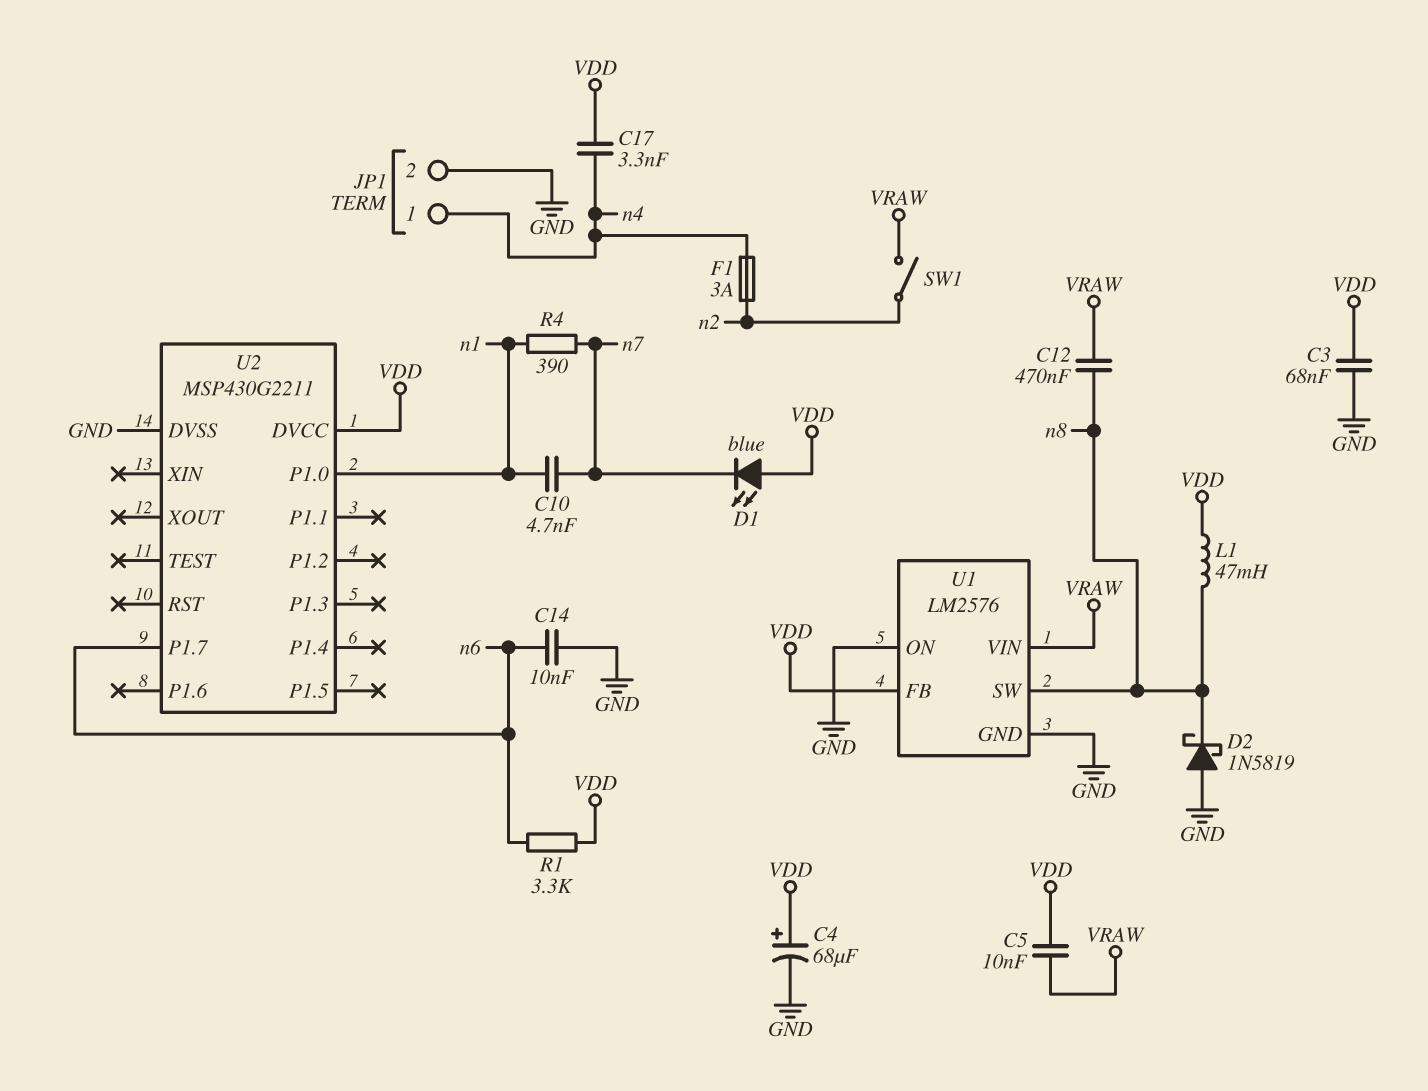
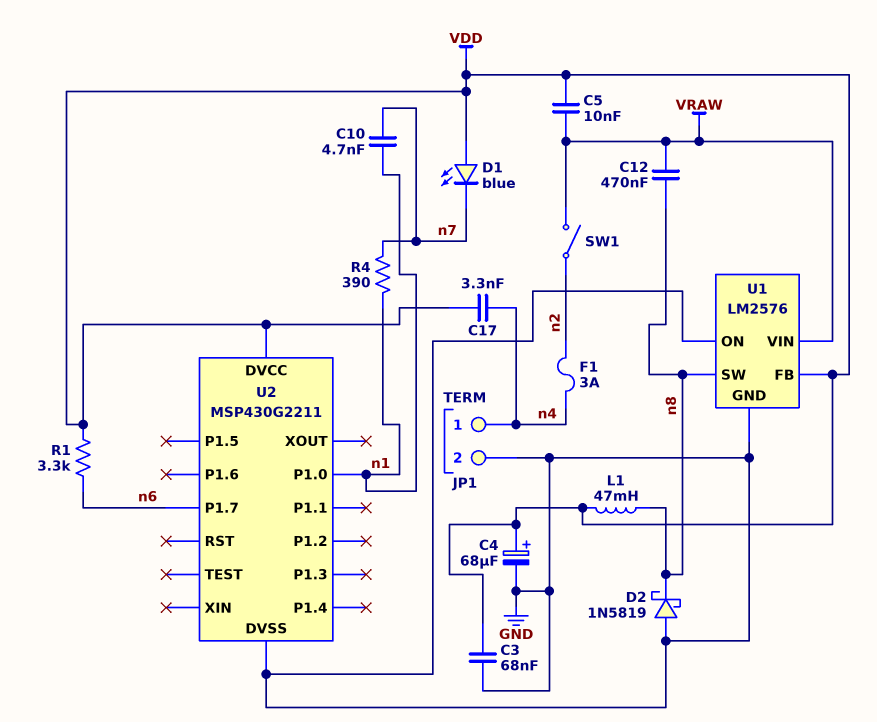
C14: 10nF (GND, n6) -> none

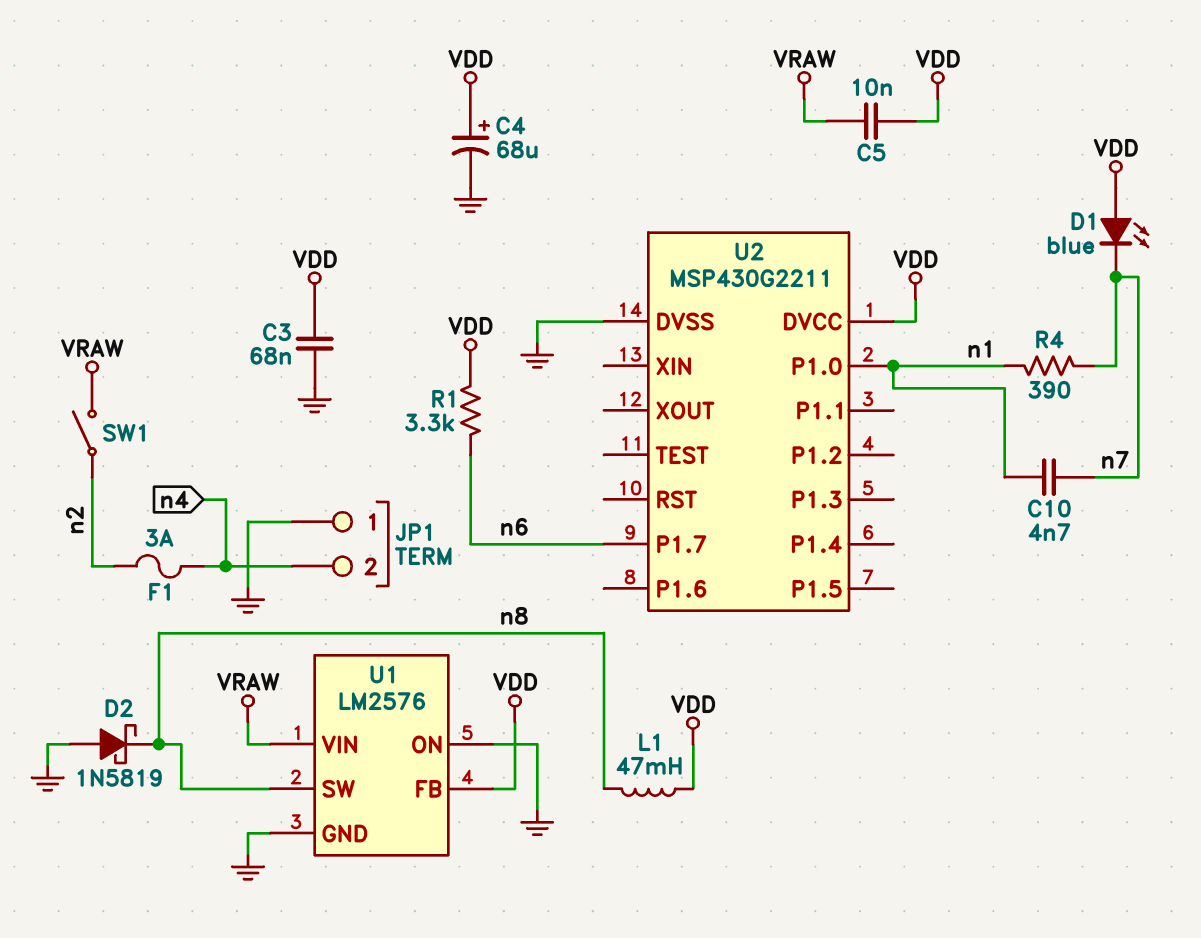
C12: 470nF (VRAW, n8) -> none
C17: 3.3nF (VDD, n4) -> none
JP1 pin 1: n4 -> GND
JP1 pin 2: GND -> n4

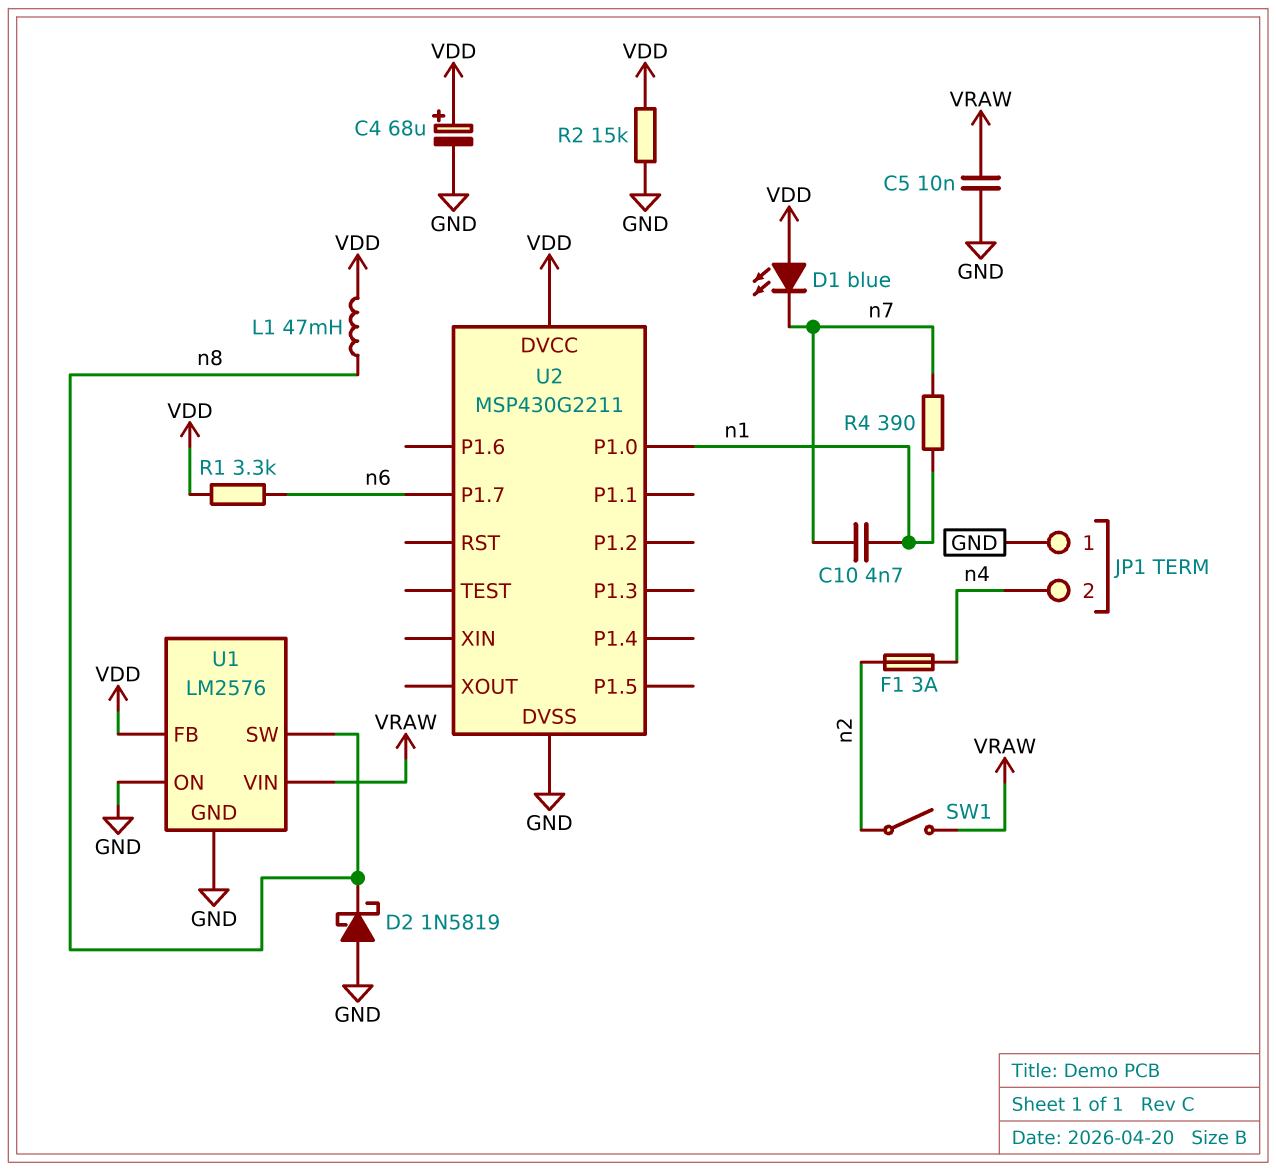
C3: 68nF (GND, VDD) -> none
C5: 10nF (VDD, VRAW) -> 10nF (GND, VRAW)
R2: none -> 15k (GND, VDD)

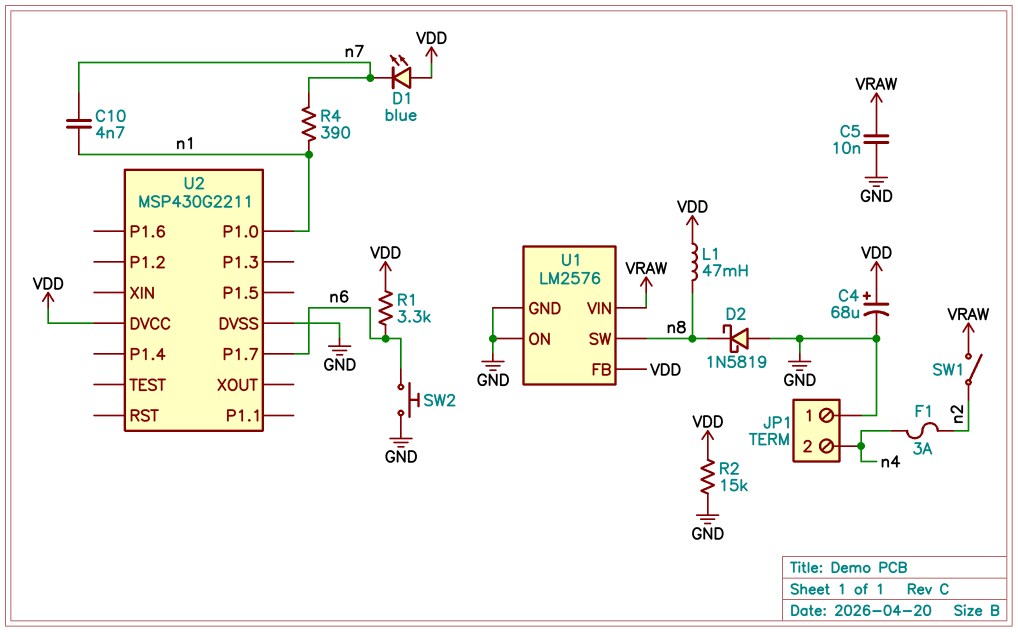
SW2: none -> button (GND, n6)

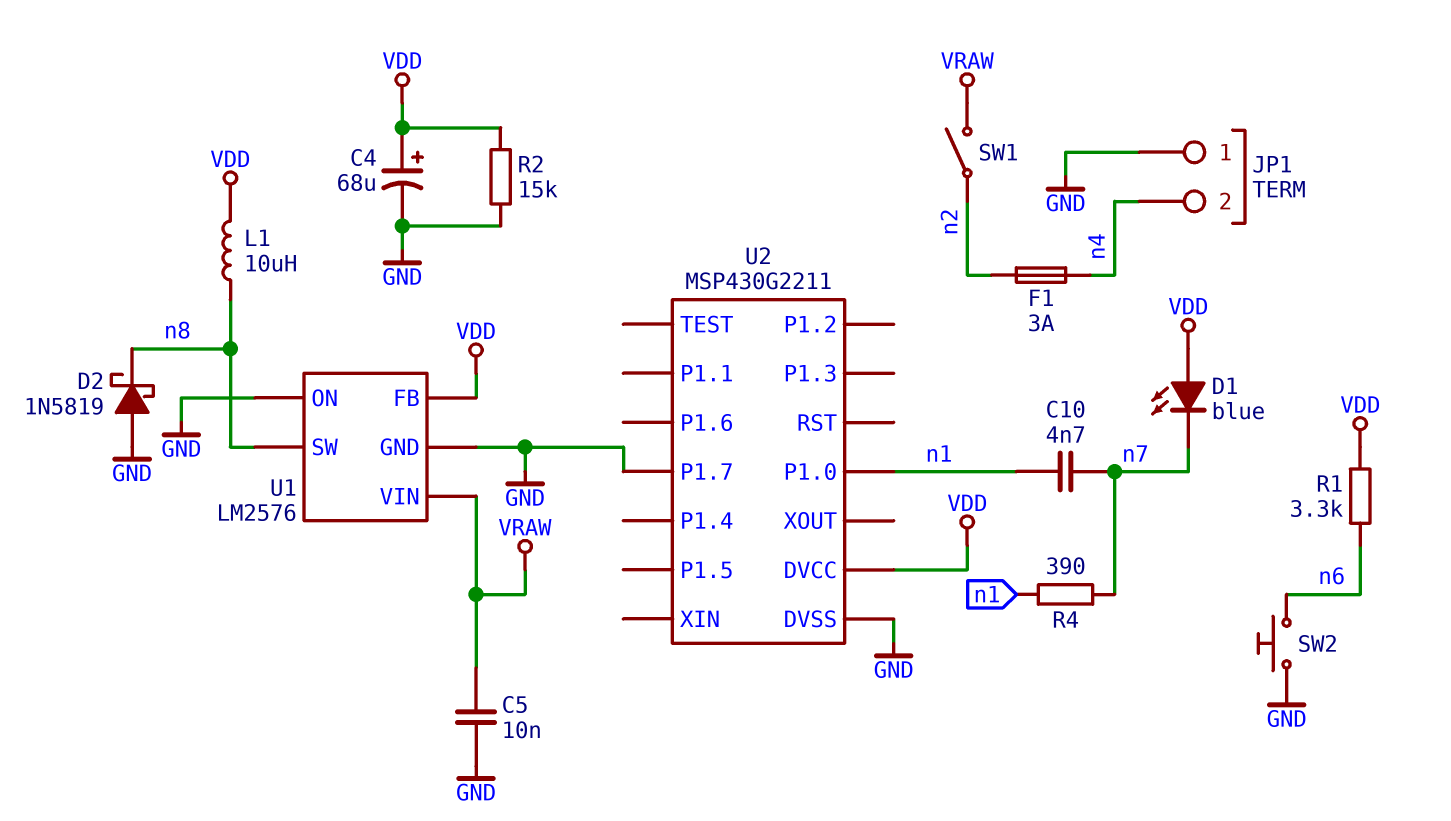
L1: 47mH (VDD, n8) -> 10uH (VDD, n8)
U2 pin P1.7: n6 -> GND

